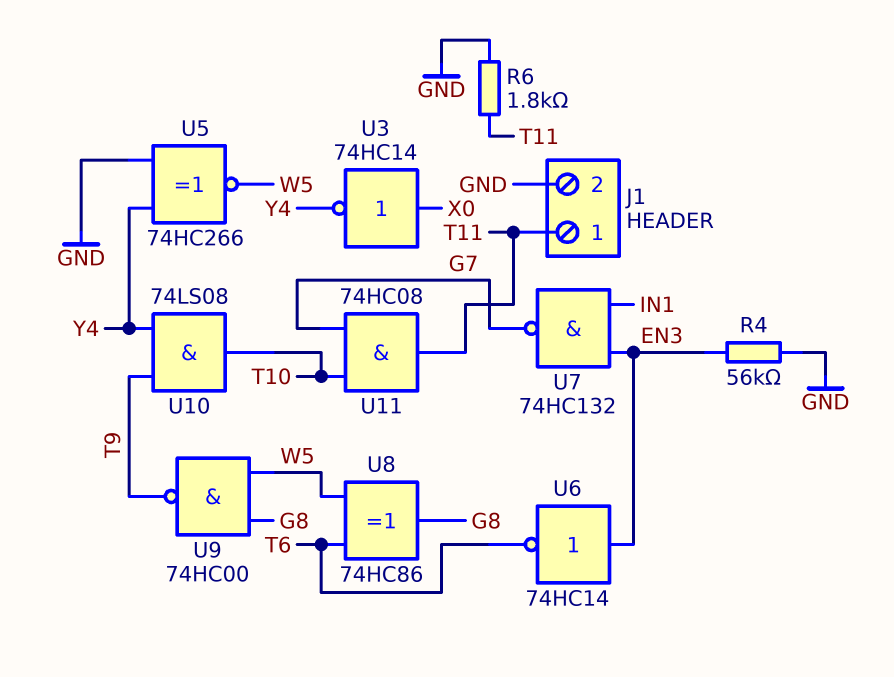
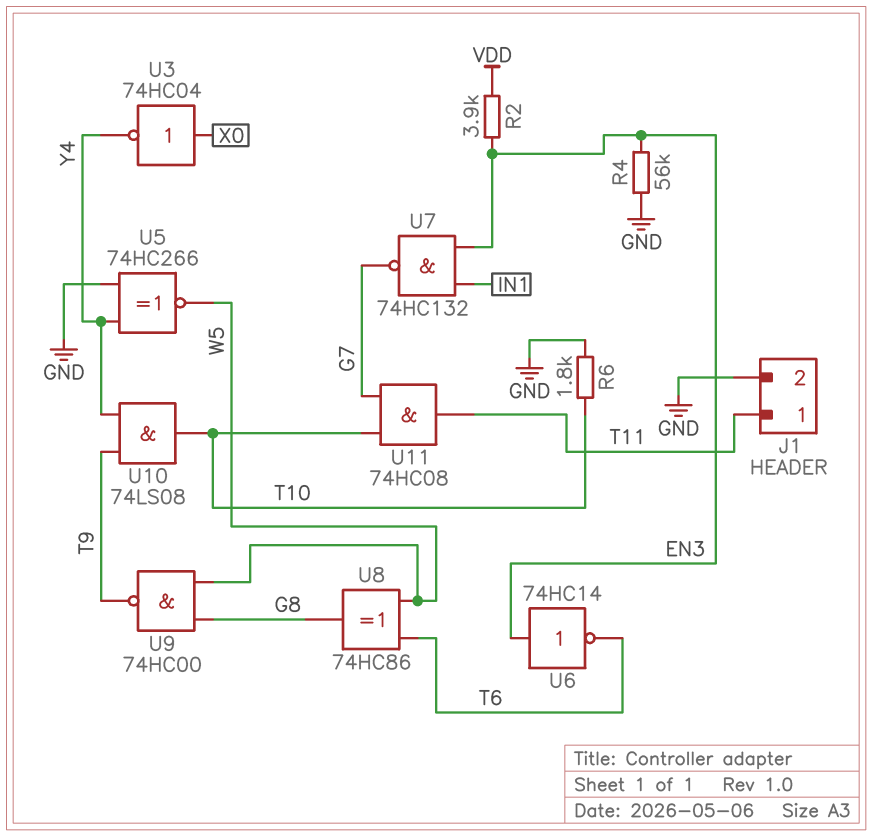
R2: none -> 3.9k (EN3, VDD)
R6: 1.8k (GND, T11) -> 1.8k (GND, T10)
U3: NOT 74HC14 (in X0, out Y4) -> NOT 74HC04 (in X0, out Y4)

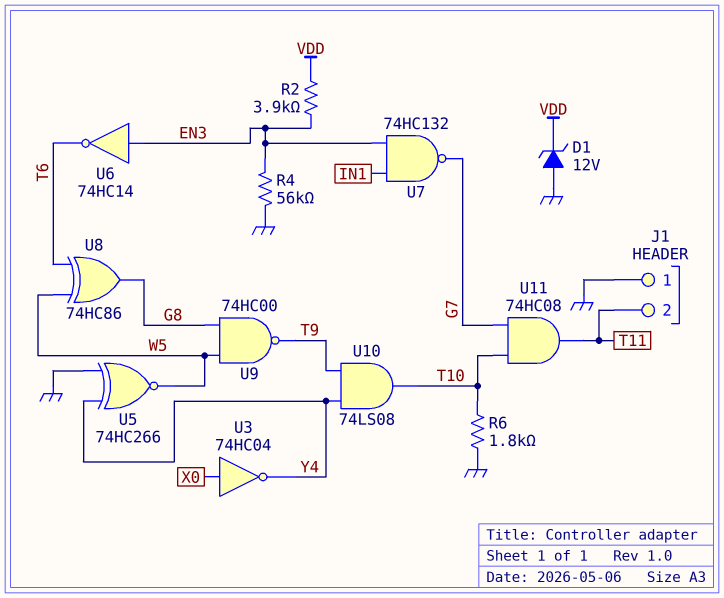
D1: none -> zener 12V (A GND, K VDD)
J1 pin 1: T11 -> GND
J1 pin 2: GND -> T11

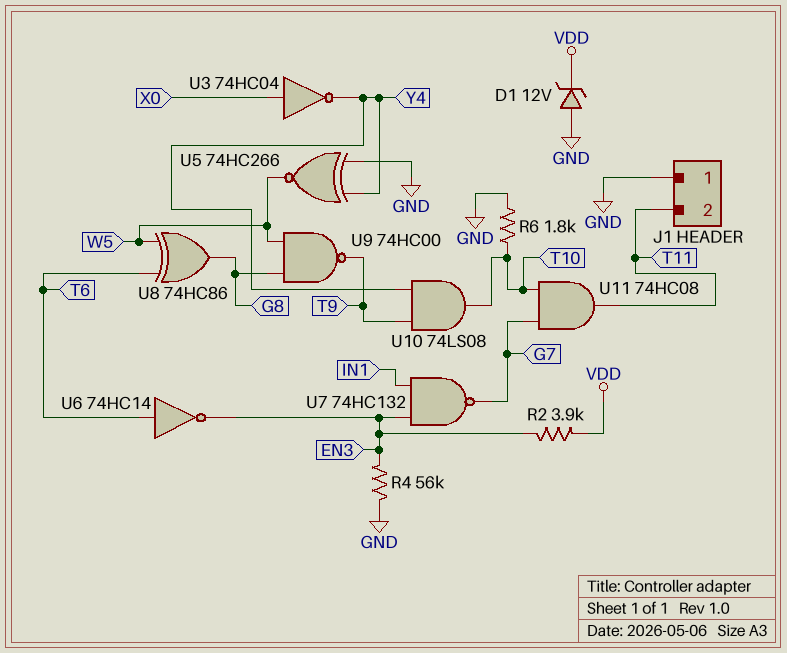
U6: NOT 74HC14 (in EN3, out T6) -> NOT 74HC14 (in T6, out EN3)

